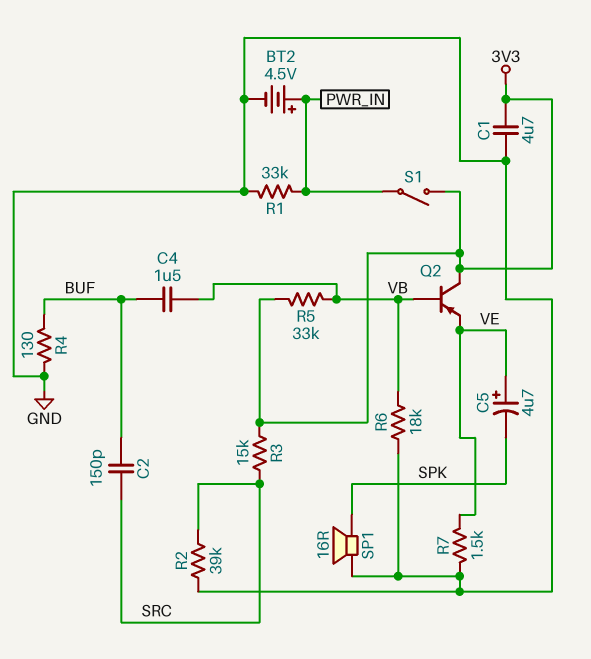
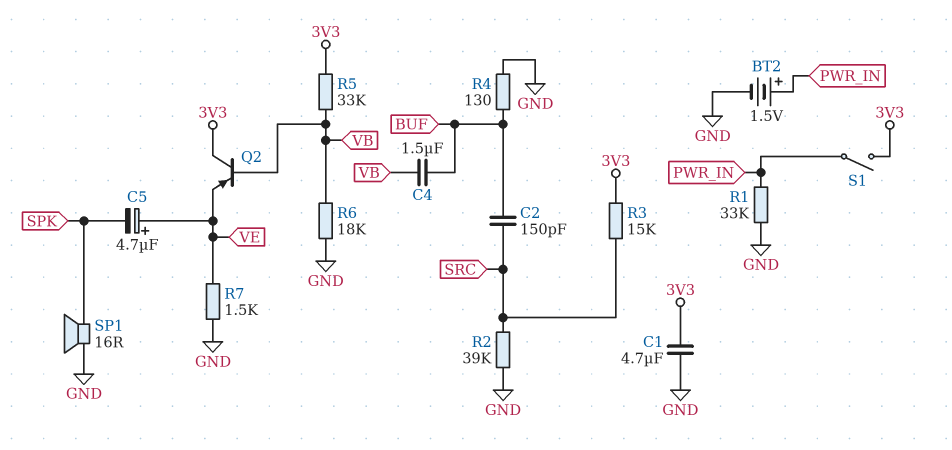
BT2: 4.5V (plus PWR_IN, minus GND) -> 1.5V (plus PWR_IN, minus GND)

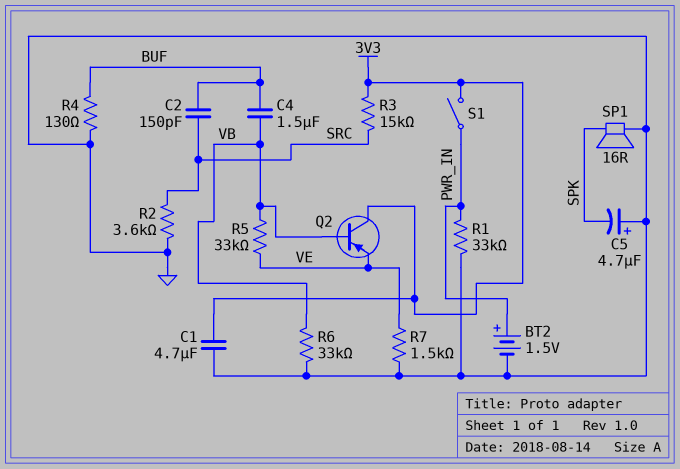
C5: 4.7uF (plus VE, minus SPK) -> 4.7uF (plus GND, minus SPK)
R2: 39k (GND, SRC) -> 3.6k (GND, SRC)
R5: 33k (3V3, VB) -> 33k (VB, VE)
R6: 18k (GND, VB) -> 33k (GND, VB)

